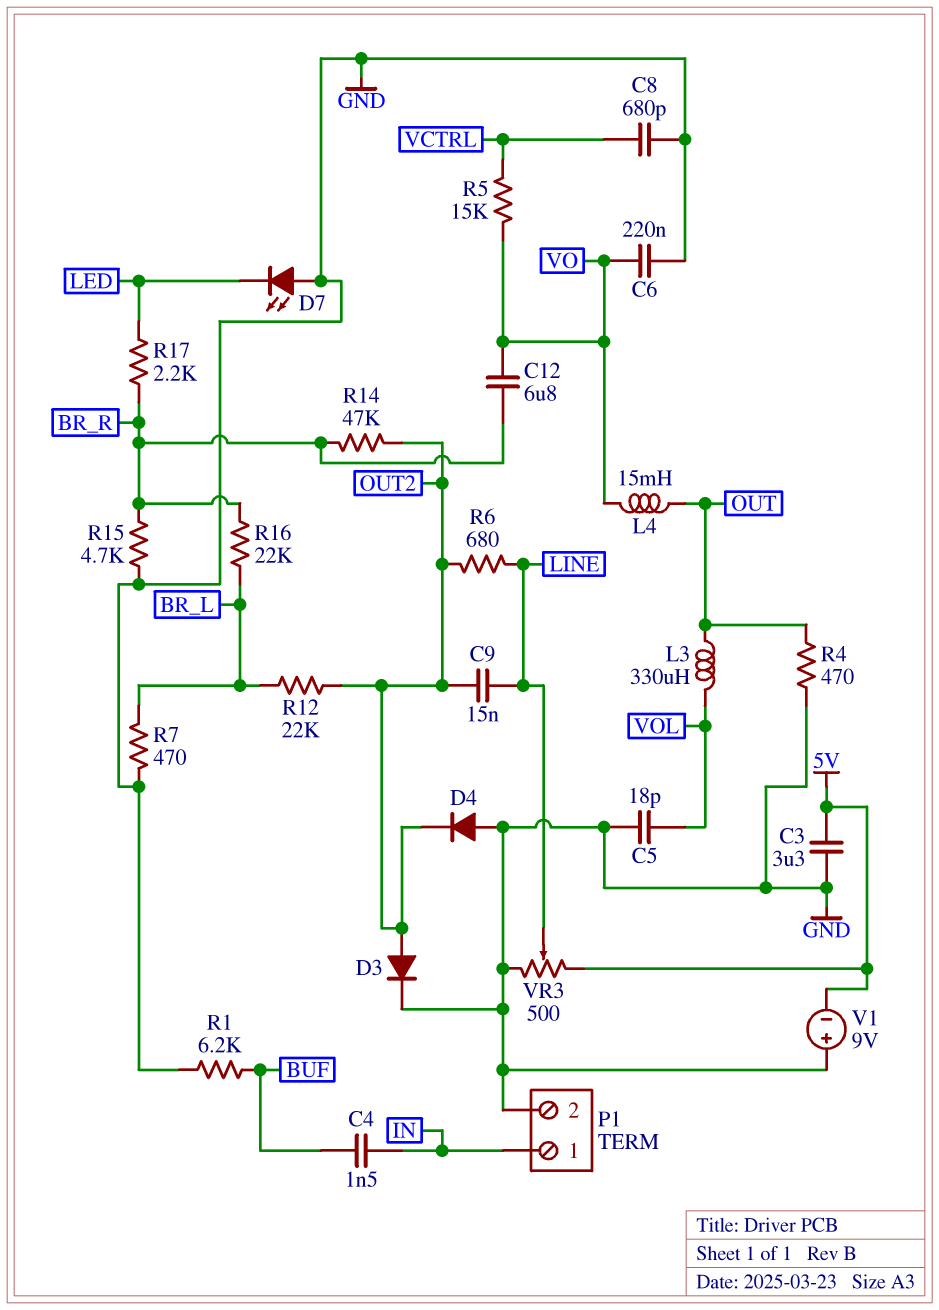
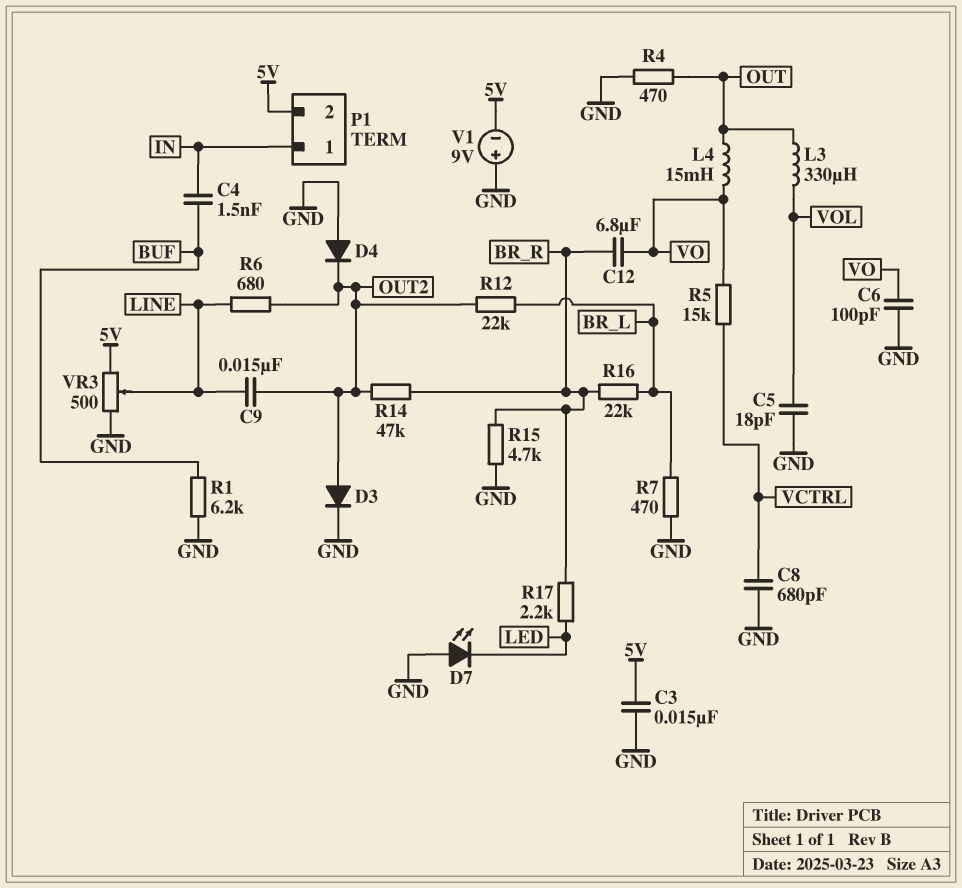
C3: 3.3uF (5V, GND) -> 15nF (5V, GND)
C6: 220nF (GND, VO) -> 100pF (GND, VO)
P1 pin 2: GND -> 5V

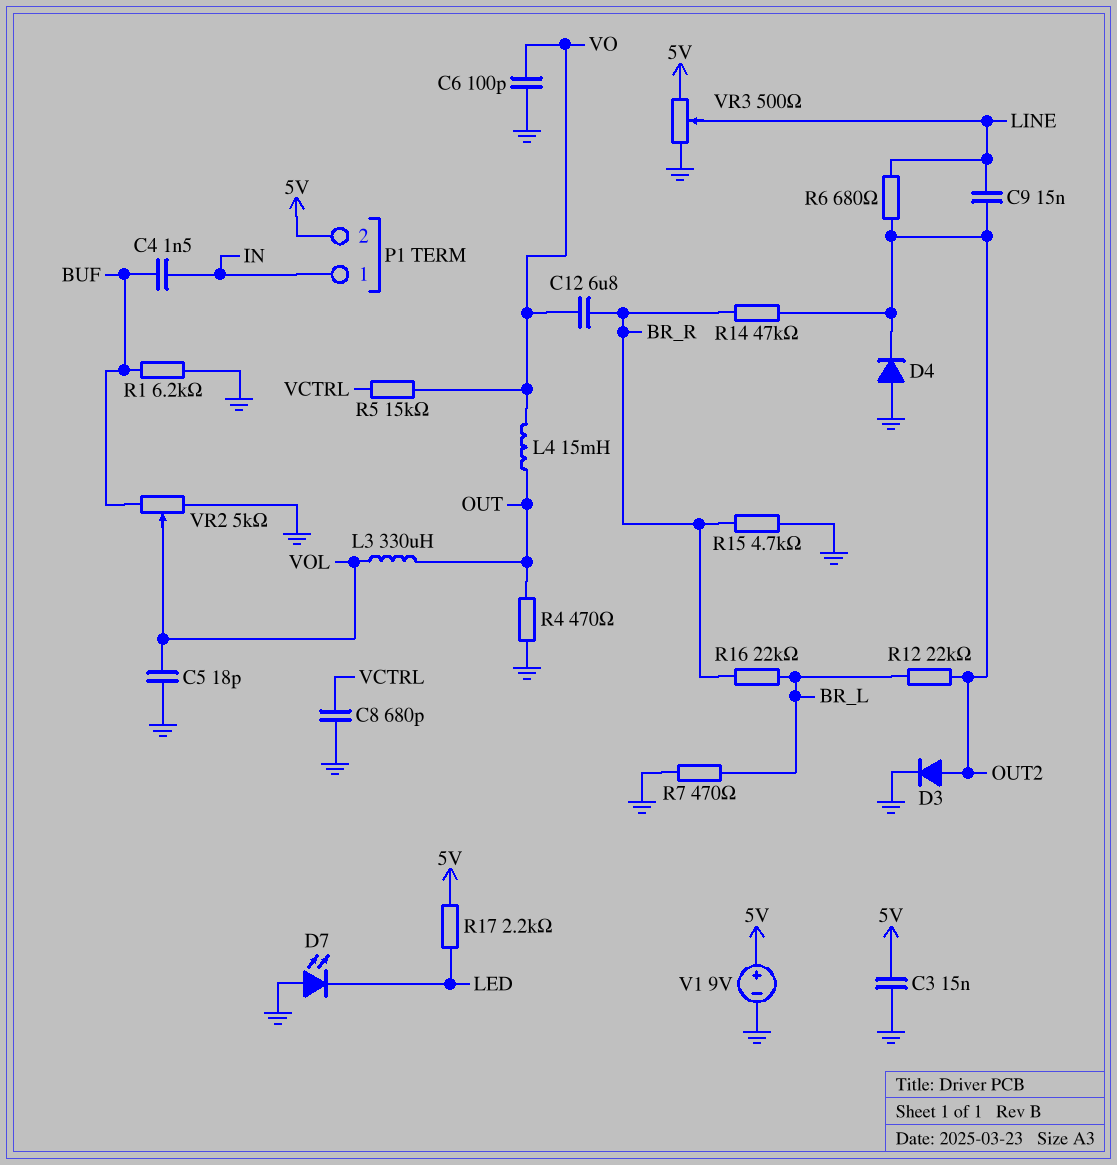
R17: 2.2k (BR_R, LED) -> 2.2k (5V, LED)
V1: 9V (plus GND, minus 5V) -> 9V (plus 5V, minus GND)
VR2: none -> 5k (BUF, GND, wiper VOL)

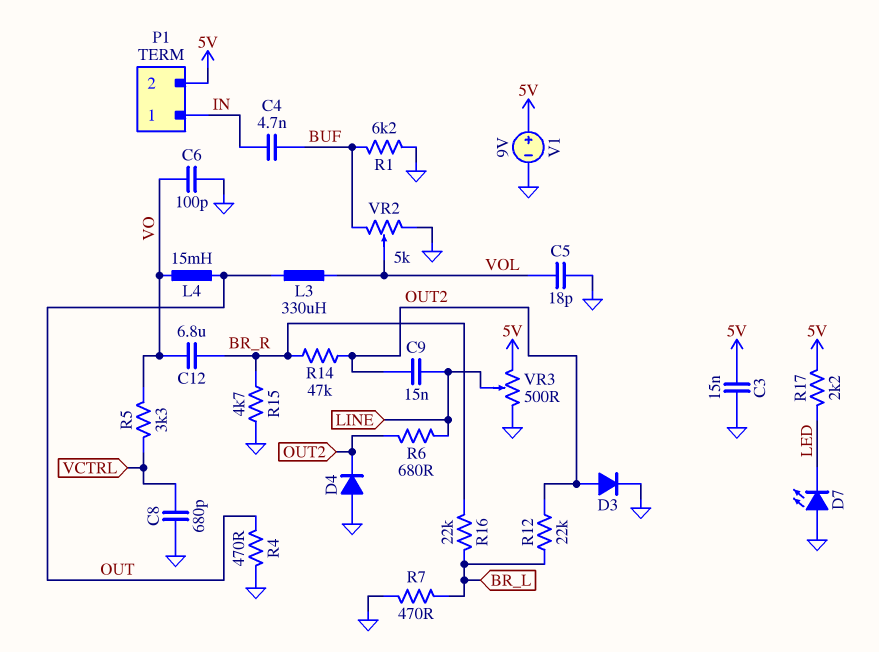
C4: 1.5nF (BUF, IN) -> 4.7nF (BUF, IN)
R5: 15k (VCTRL, VO) -> 3.3k (VCTRL, VO)

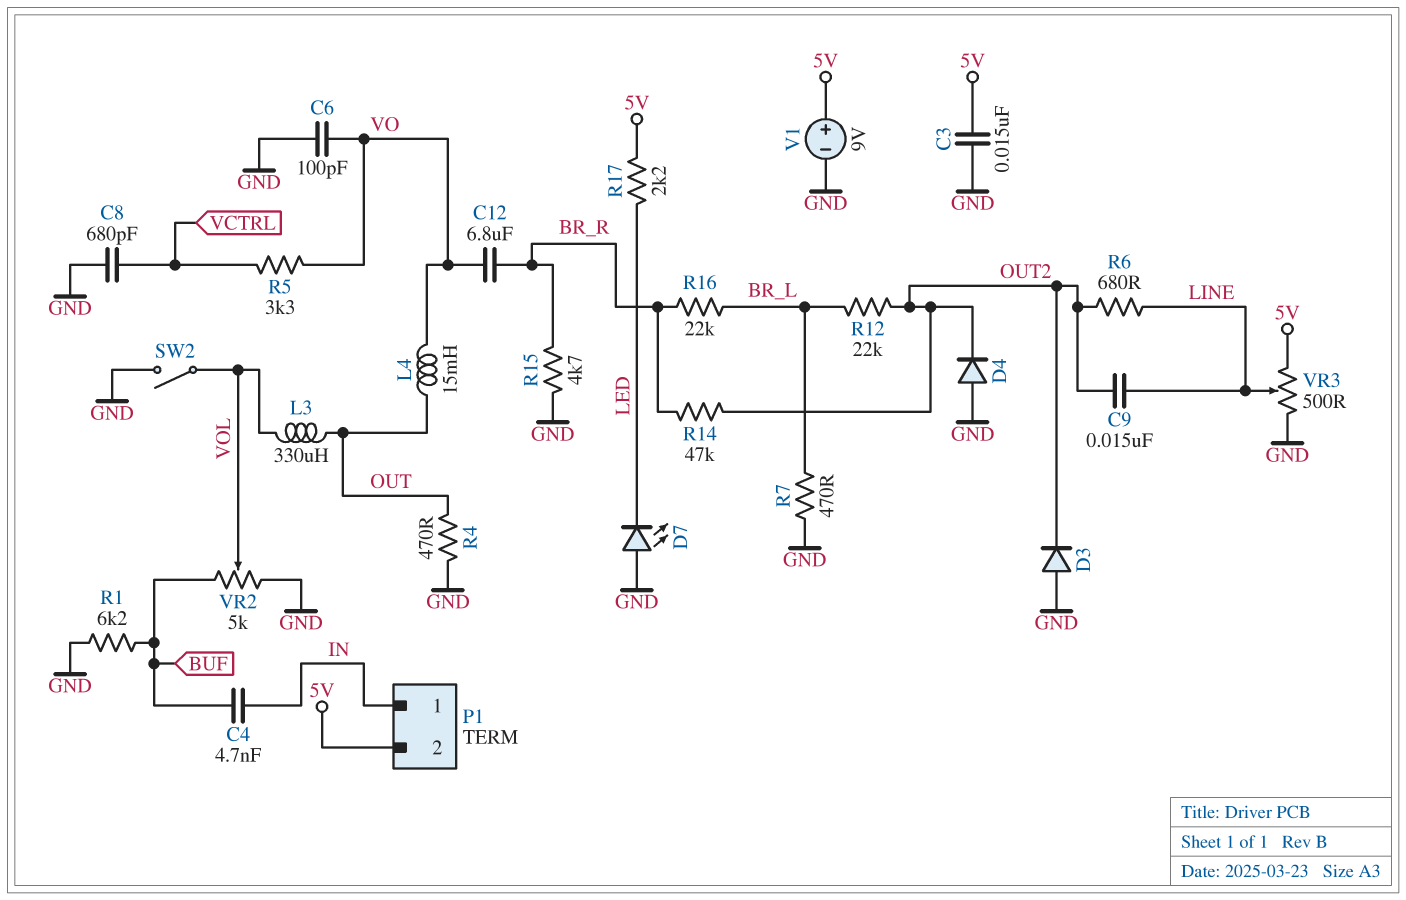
C5: 18pF (GND, VOL) -> none
D3: diode (A OUT2, K GND) -> diode (A GND, K OUT2)
SW2: none -> switch (GND, VOL)

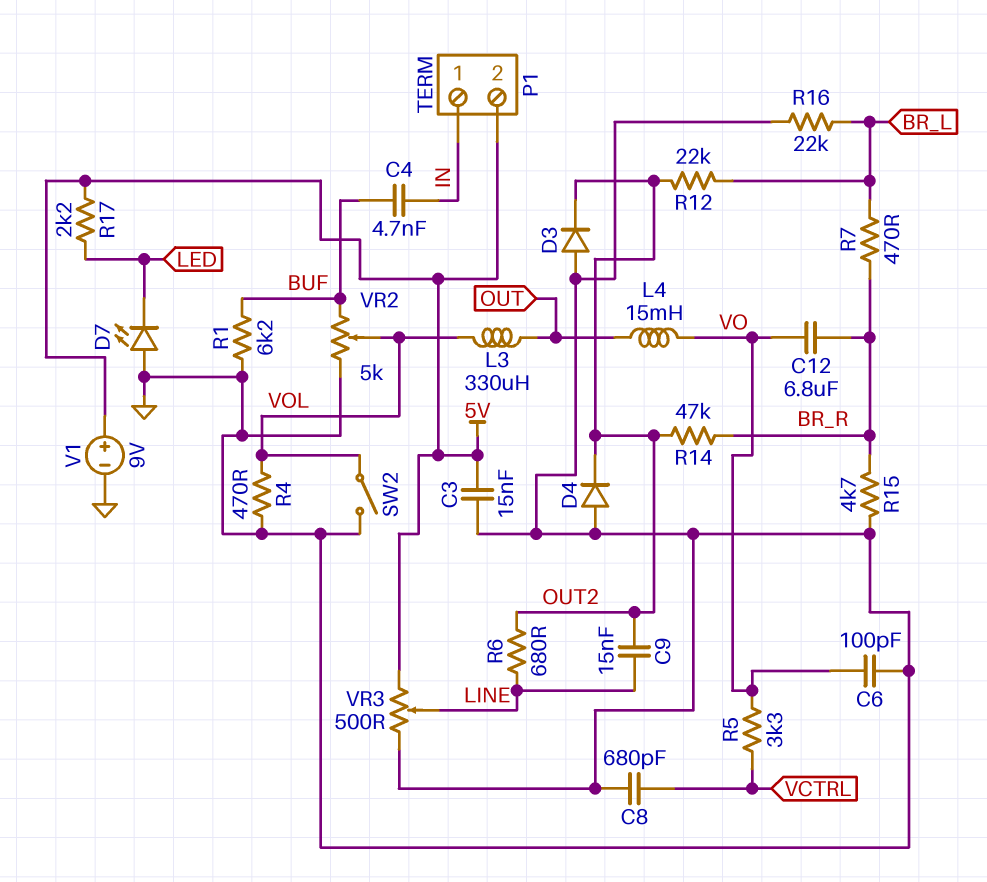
R4: 470 (GND, OUT) -> 470 (GND, VOL)
R7: 470 (BR_L, GND) -> 470 (BR_L, BR_R)
R16: 22k (BR_L, BR_R) -> 22k (BR_L, GND)

